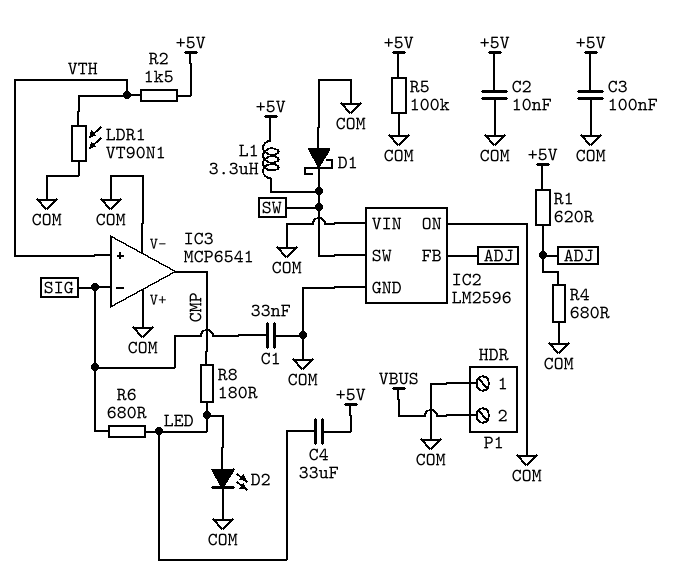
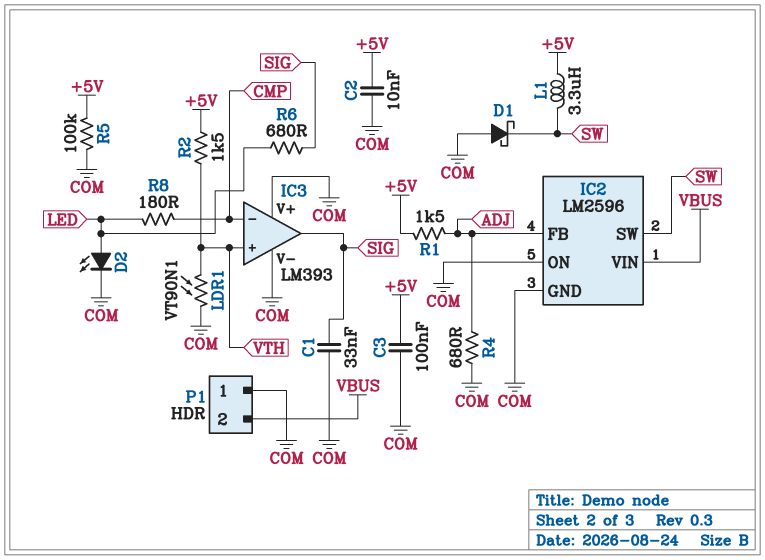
C4: 33uF (+5V, LED) -> none
IC2 pin VIN: COM -> VBUS
IC3: MCP6541 -> LM393
IC3 pin in-: SIG -> CMP
IC3 pin out: CMP -> SIG
R1: 620 (+5V, ADJ) -> 1.5k (+5V, ADJ)

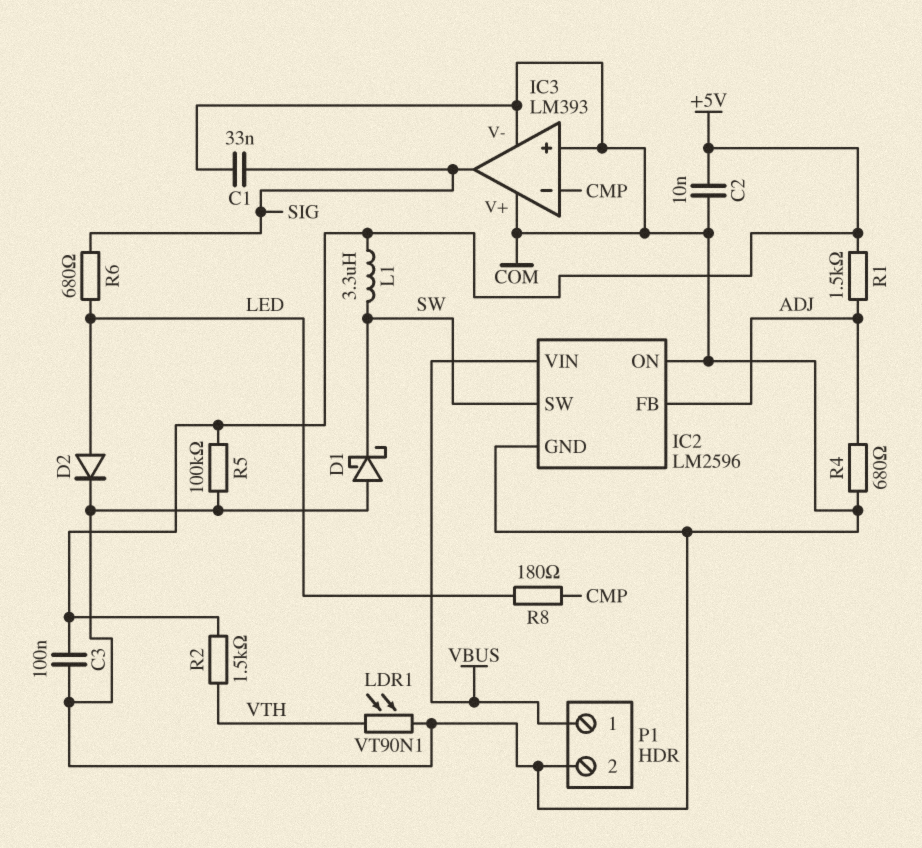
D2: LED (A LED, K COM) -> diode (A LED, K COM)
IC3 pin in+: VTH -> COM
P1 pin 1: COM -> VBUS
P1 pin 2: VBUS -> COM

